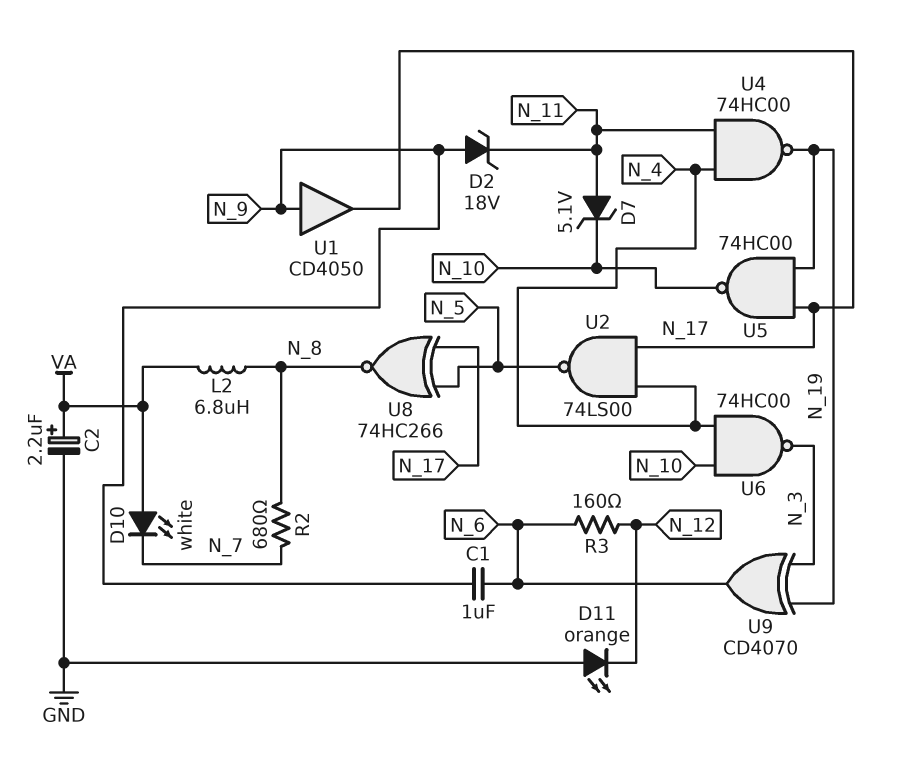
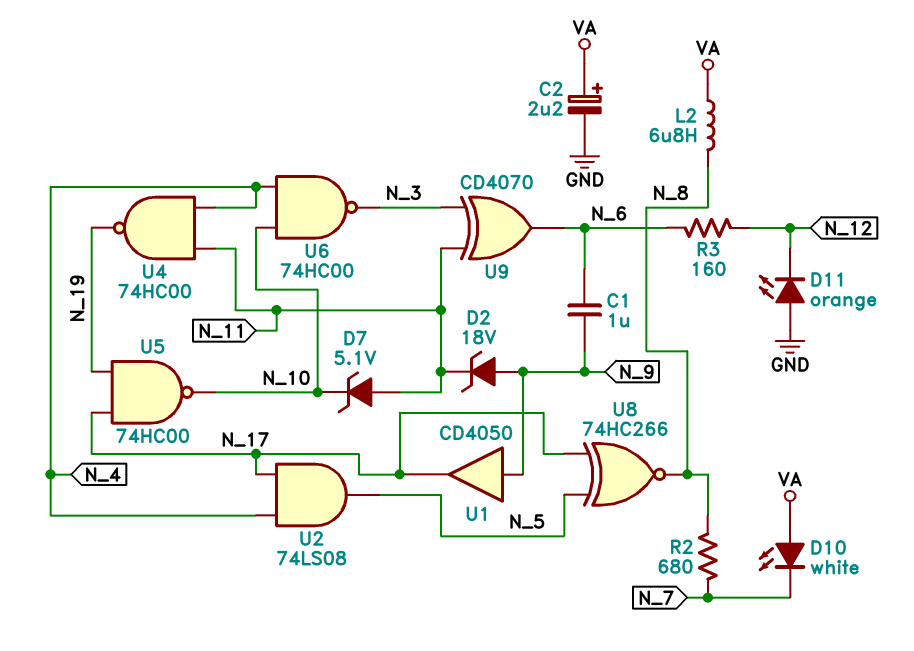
U2: NAND 74LS00 (in N_4, in N_17, out N_5) -> AND 74LS08 (in N_4, in N_17, out N_5)
U9: XOR CD4070 (in N_3, in N_19, out N_6) -> XOR CD4070 (in N_3, in N_11, out N_6)

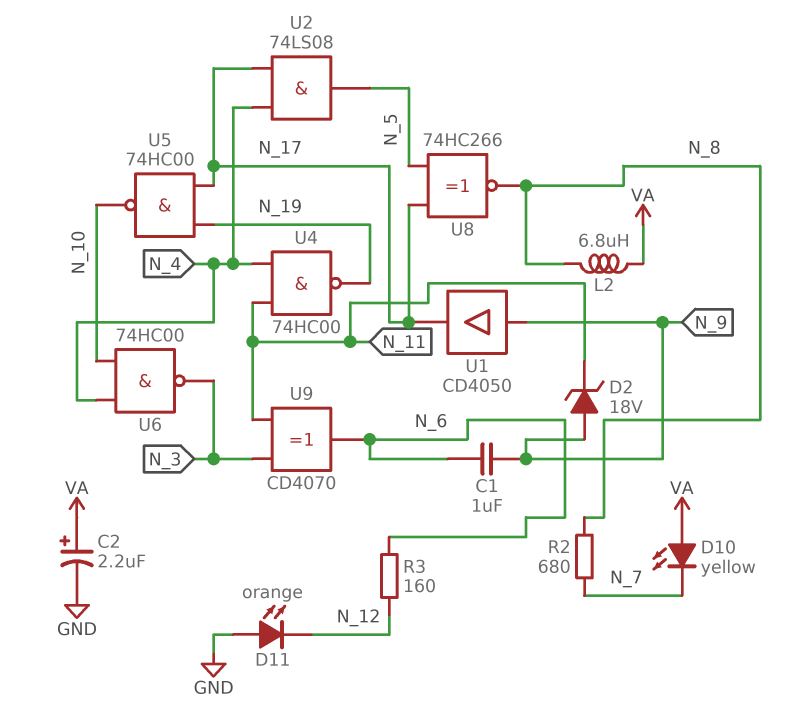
D7: zener 5.1V (A N_11, K N_10) -> none
D10: LED white (A VA, K N_7) -> LED yellow (A VA, K N_7)

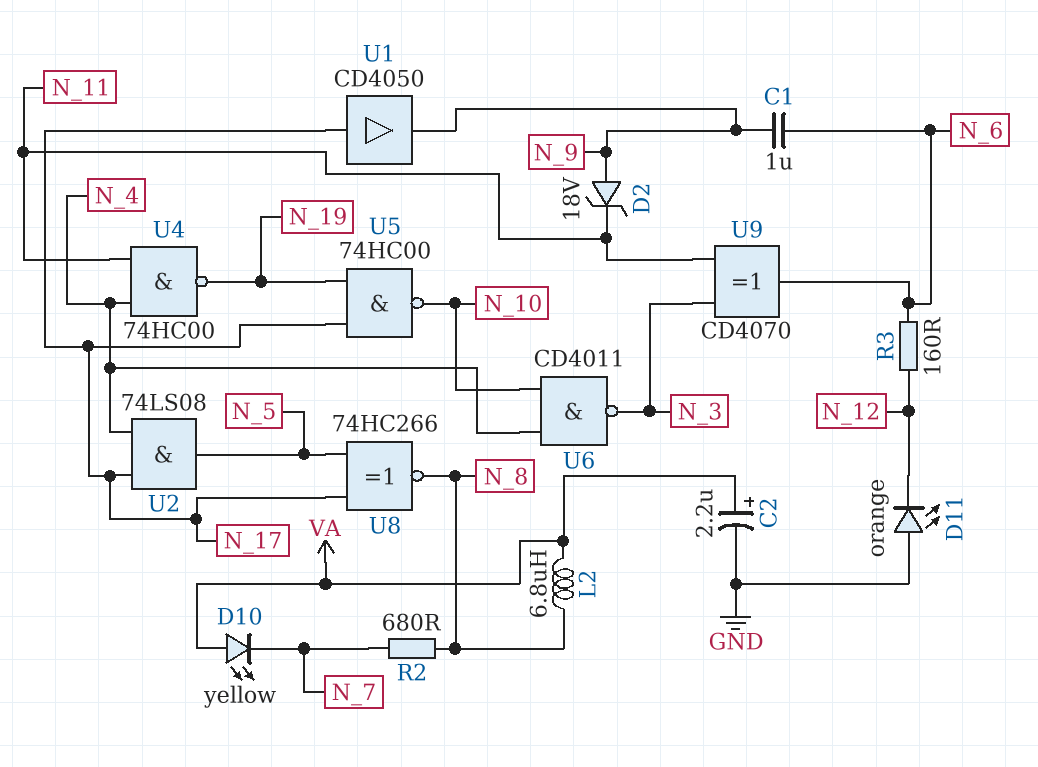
U1: buffer CD4050 (in N_9, out N_17) -> buffer CD4050 (in N_17, out N_9)
U6: NAND 74HC00 (in N_4, in N_10, out N_3) -> NAND CD4011 (in N_4, in N_10, out N_3)

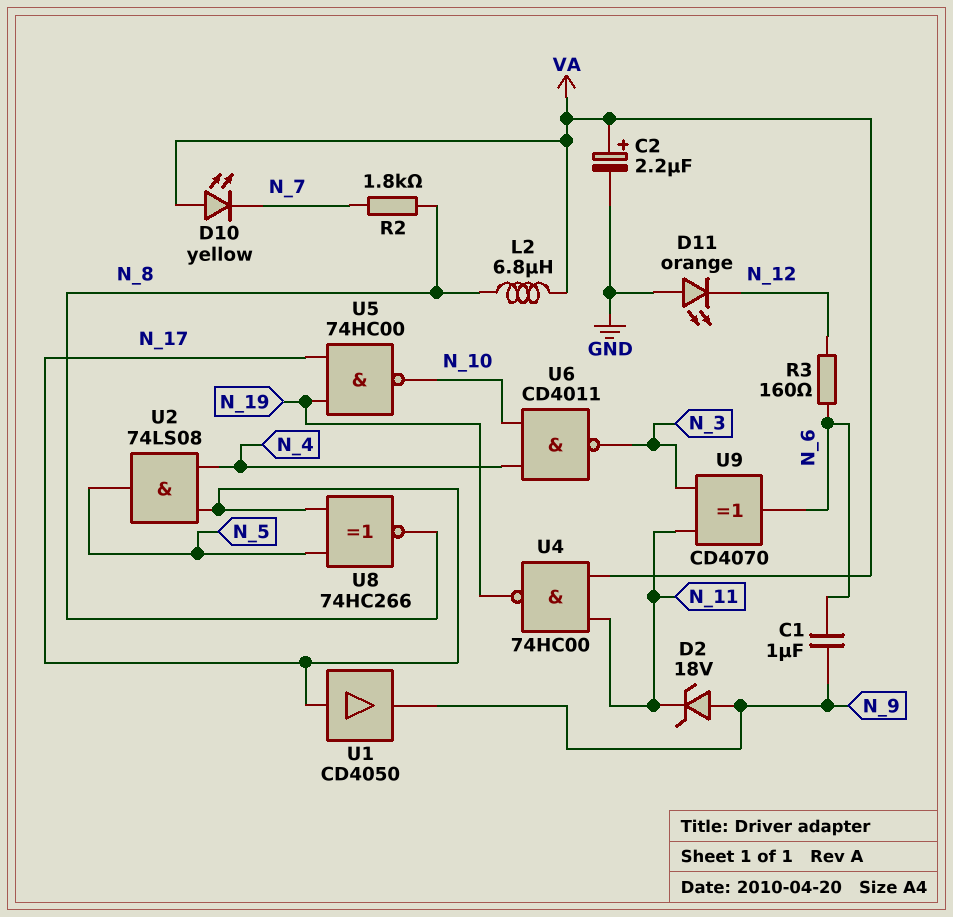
R2: 680 (N_7, N_8) -> 1.8k (N_7, N_8)
U4: NAND 74HC00 (in N_4, in N_11, out N_19) -> NAND 74HC00 (in N_11, in VA, out N_19)

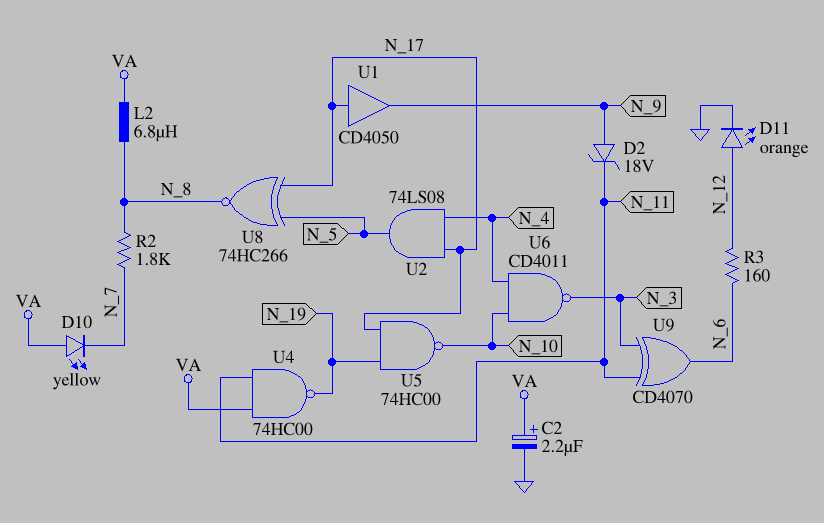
C1: 1uF (N_6, N_9) -> none
D11: LED orange (A GND, K N_12) -> LED orange (A N_12, K GND)

